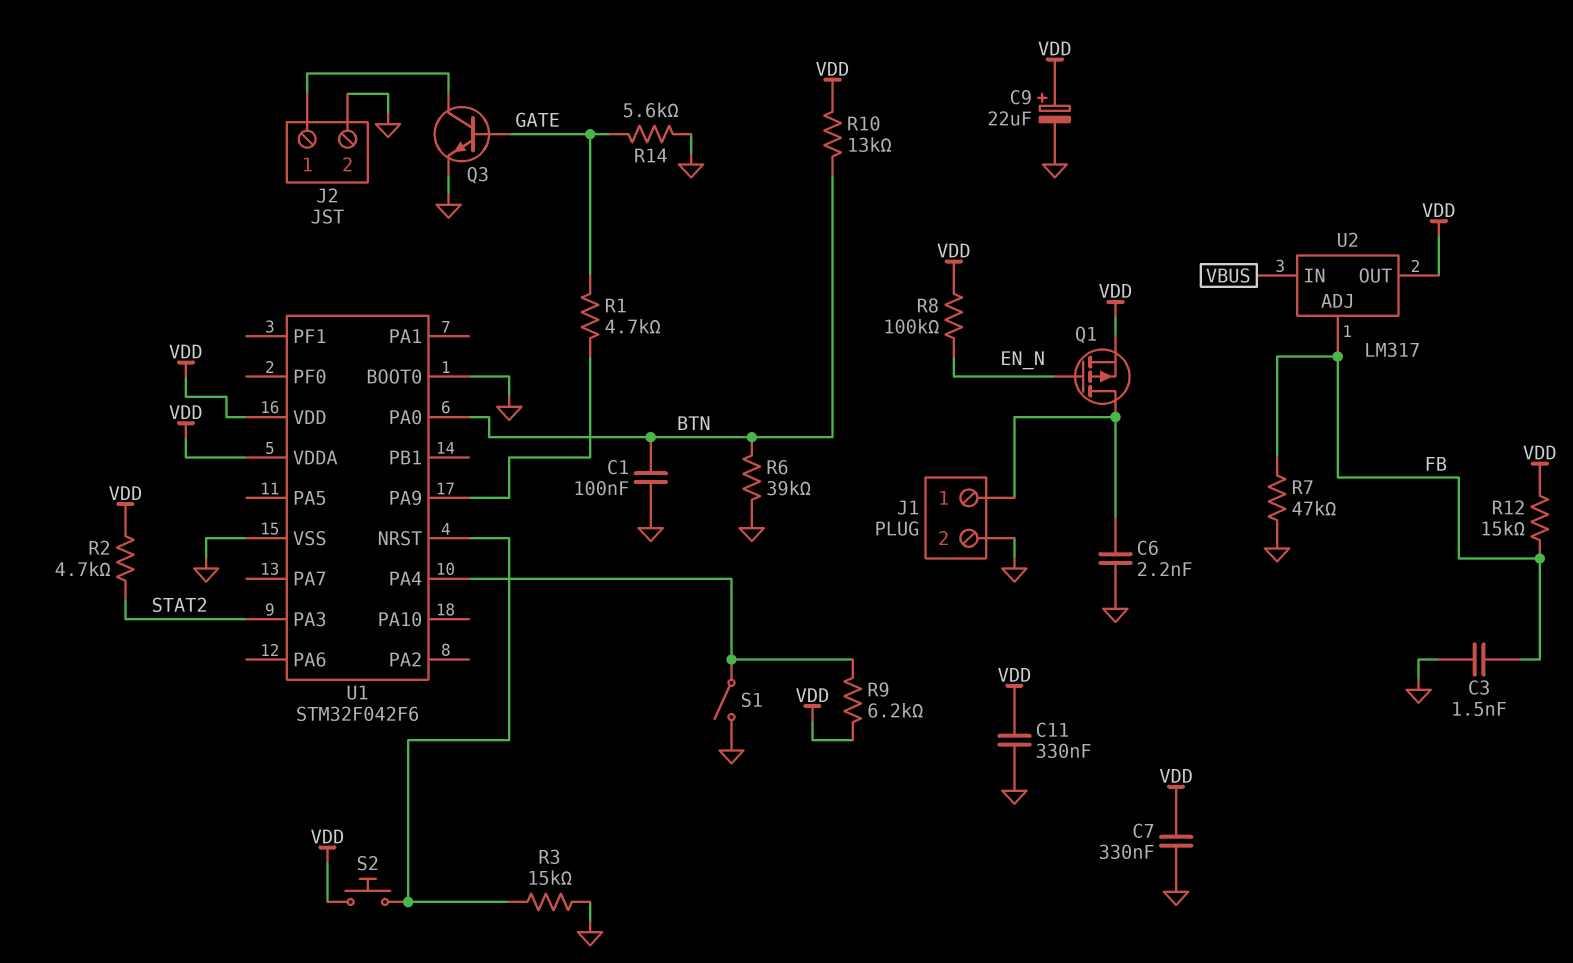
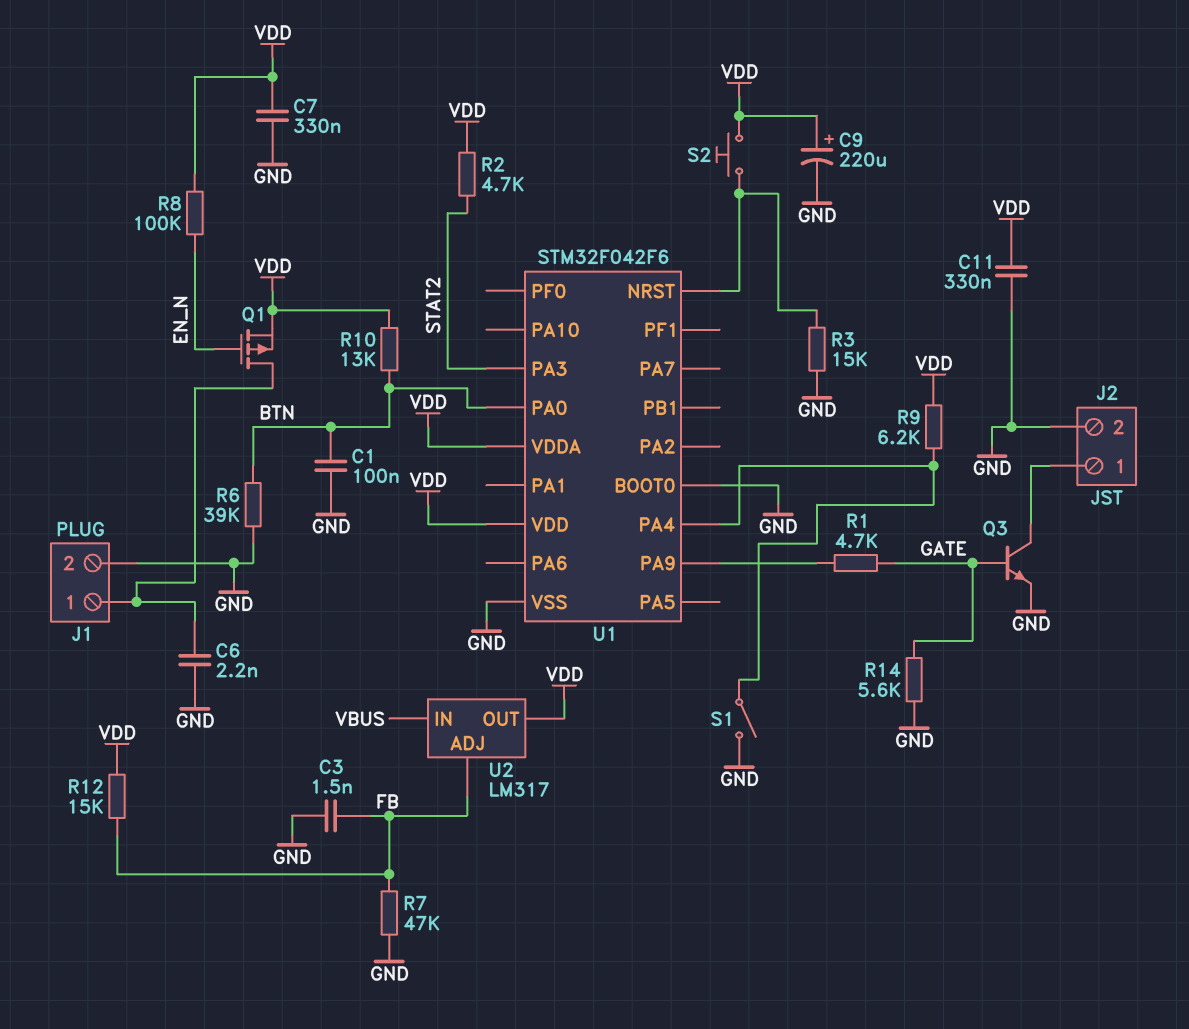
C9: 22uF (plus VDD, minus GND) -> 220uF (plus VDD, minus GND)

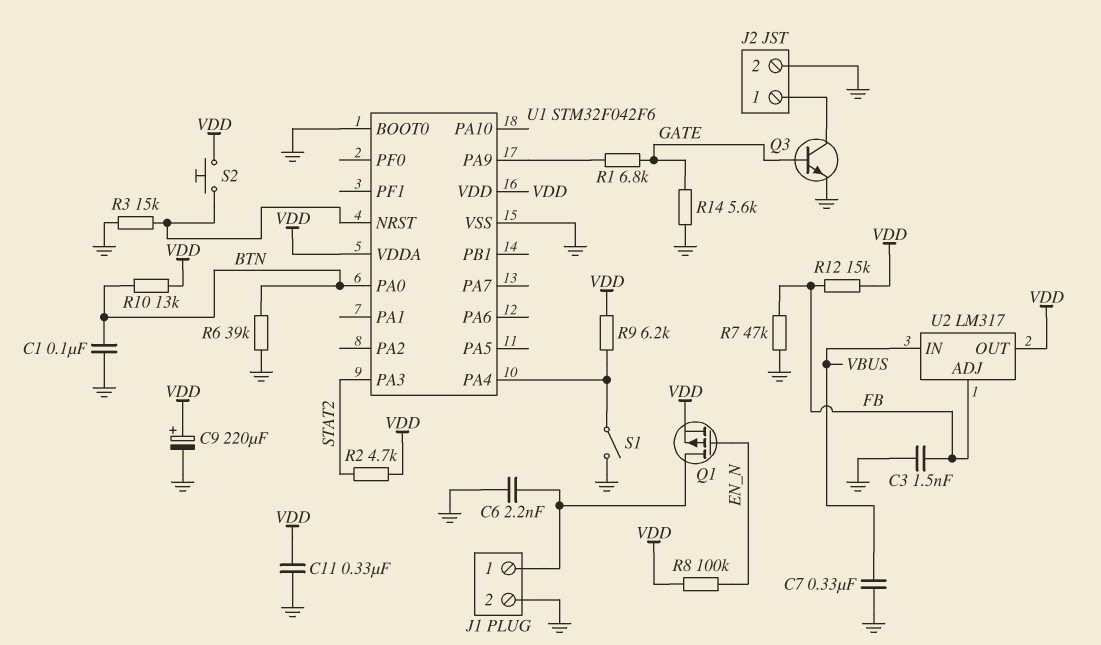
C7: 330nF (GND, VDD) -> 330nF (GND, VBUS)
R1: 4.7k (GATE, U1/PA9) -> 6.8k (GATE, U1/PA9)

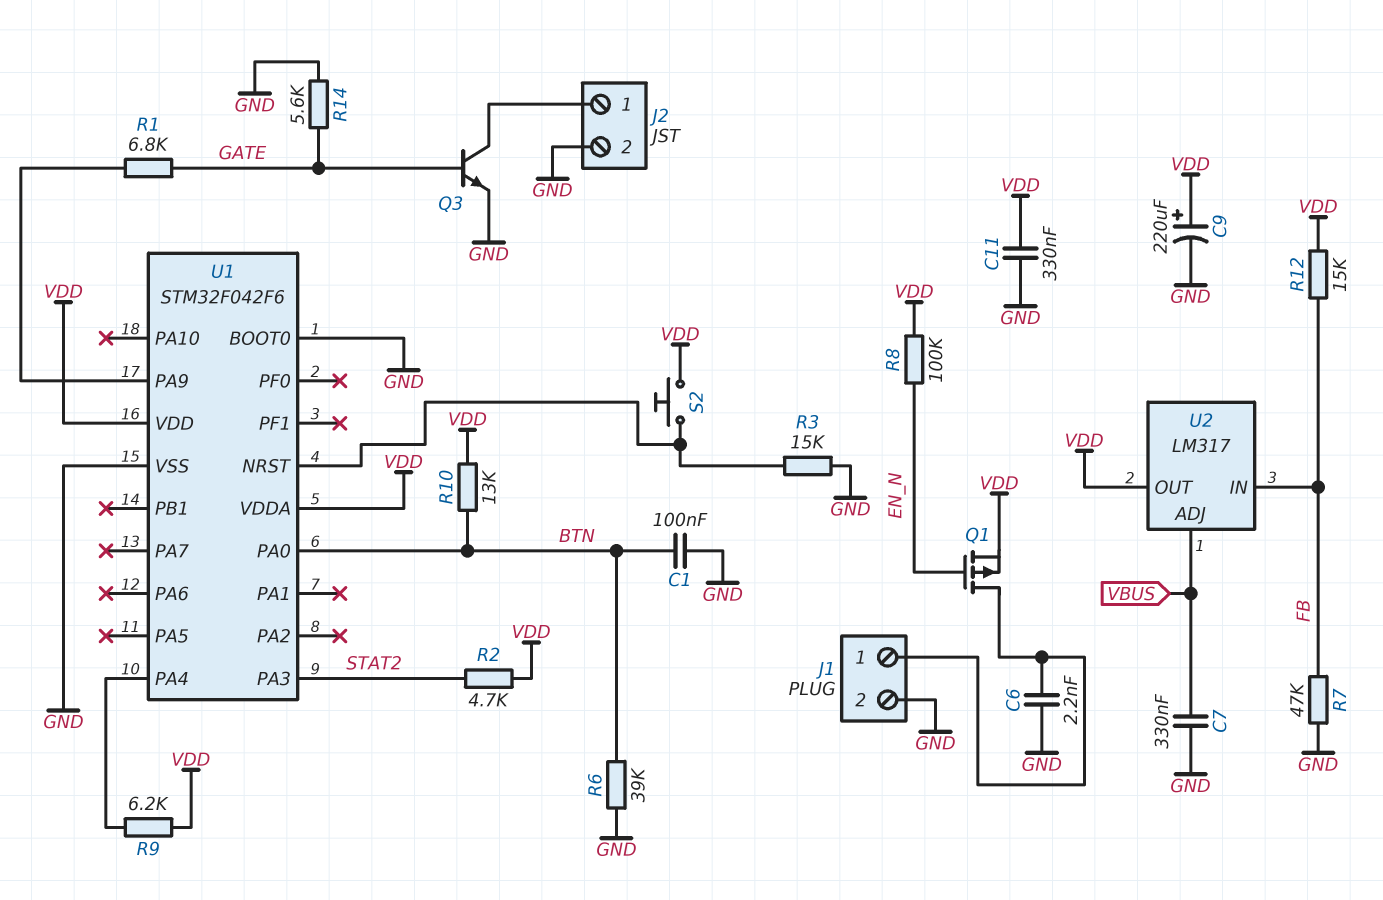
C3: 1.5nF (FB, GND) -> none
S1: switch (GND, U1/PA4) -> none
U2 pin ADJ: FB -> VBUS
U2 pin IN: VBUS -> FB

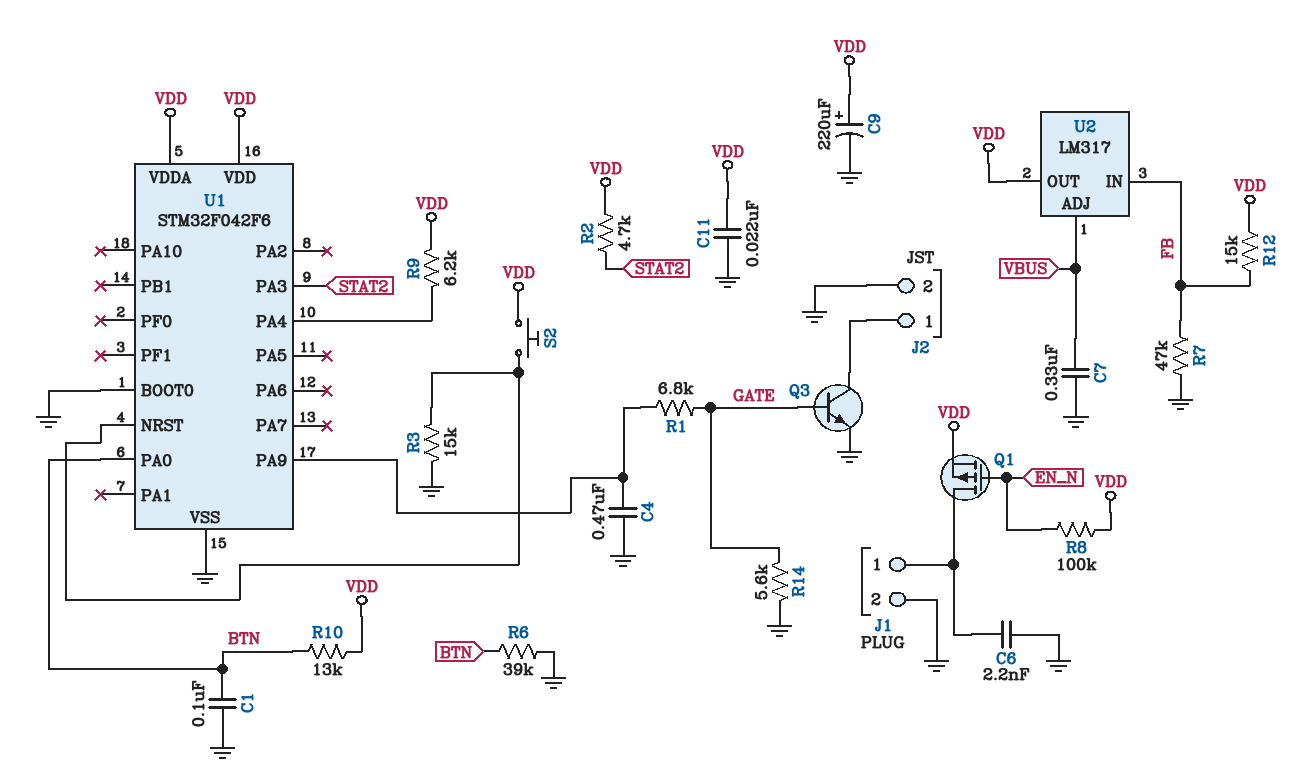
C4: none -> 470nF (GND, U1/PA9)
C11: 330nF (GND, VDD) -> 22nF (GND, VDD)

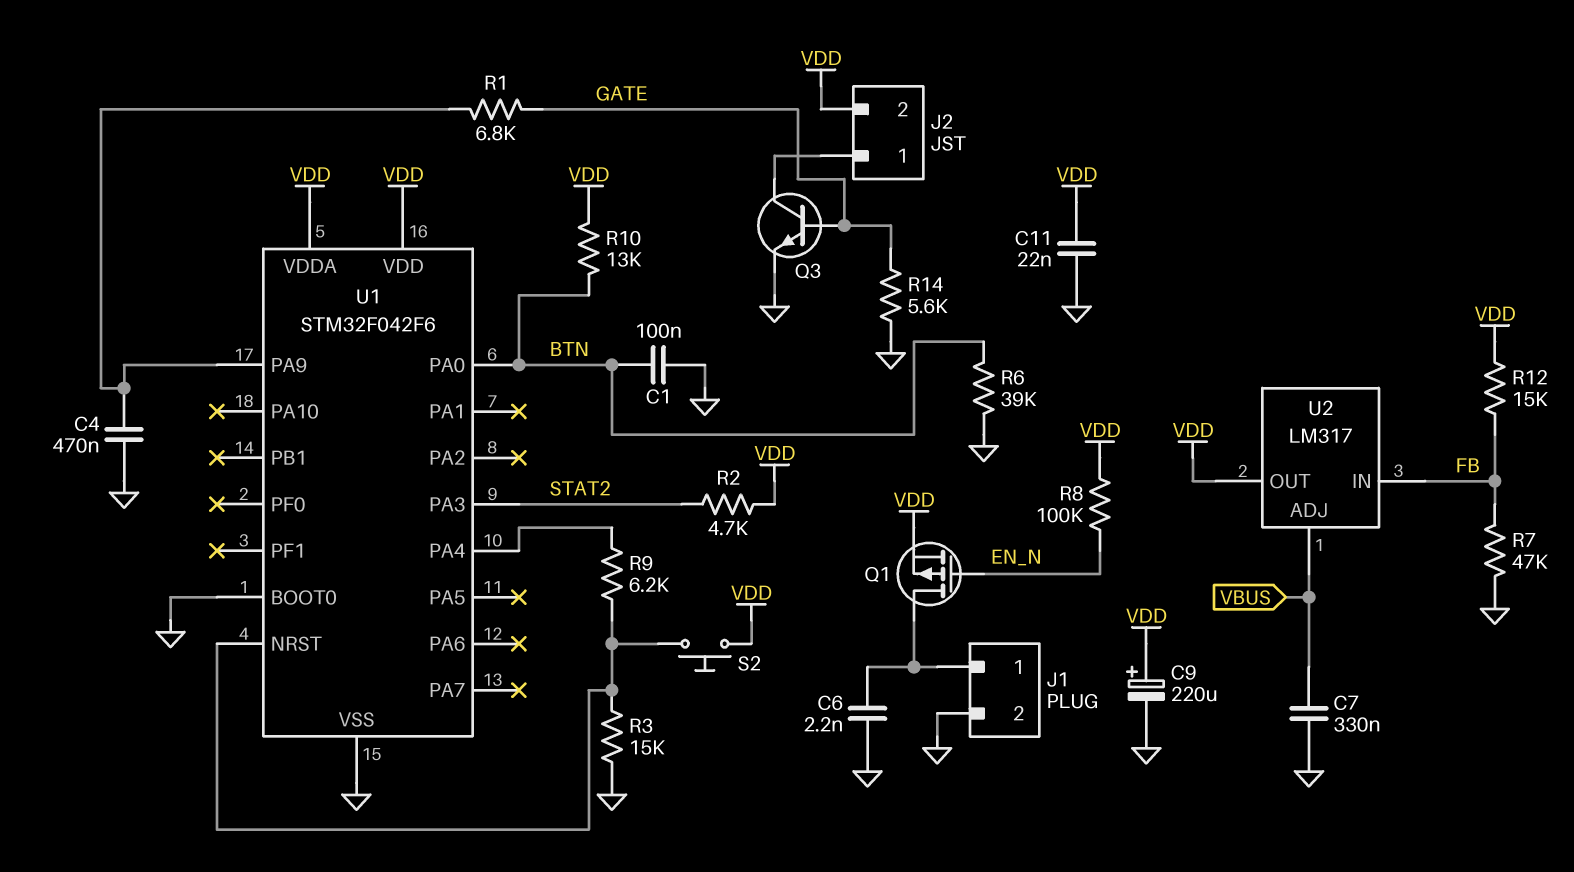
J2 pin 2: GND -> VDD
R9: 6.2k (U1/PA4, VDD) -> 6.2k (U1/NRST, U1/PA4)

